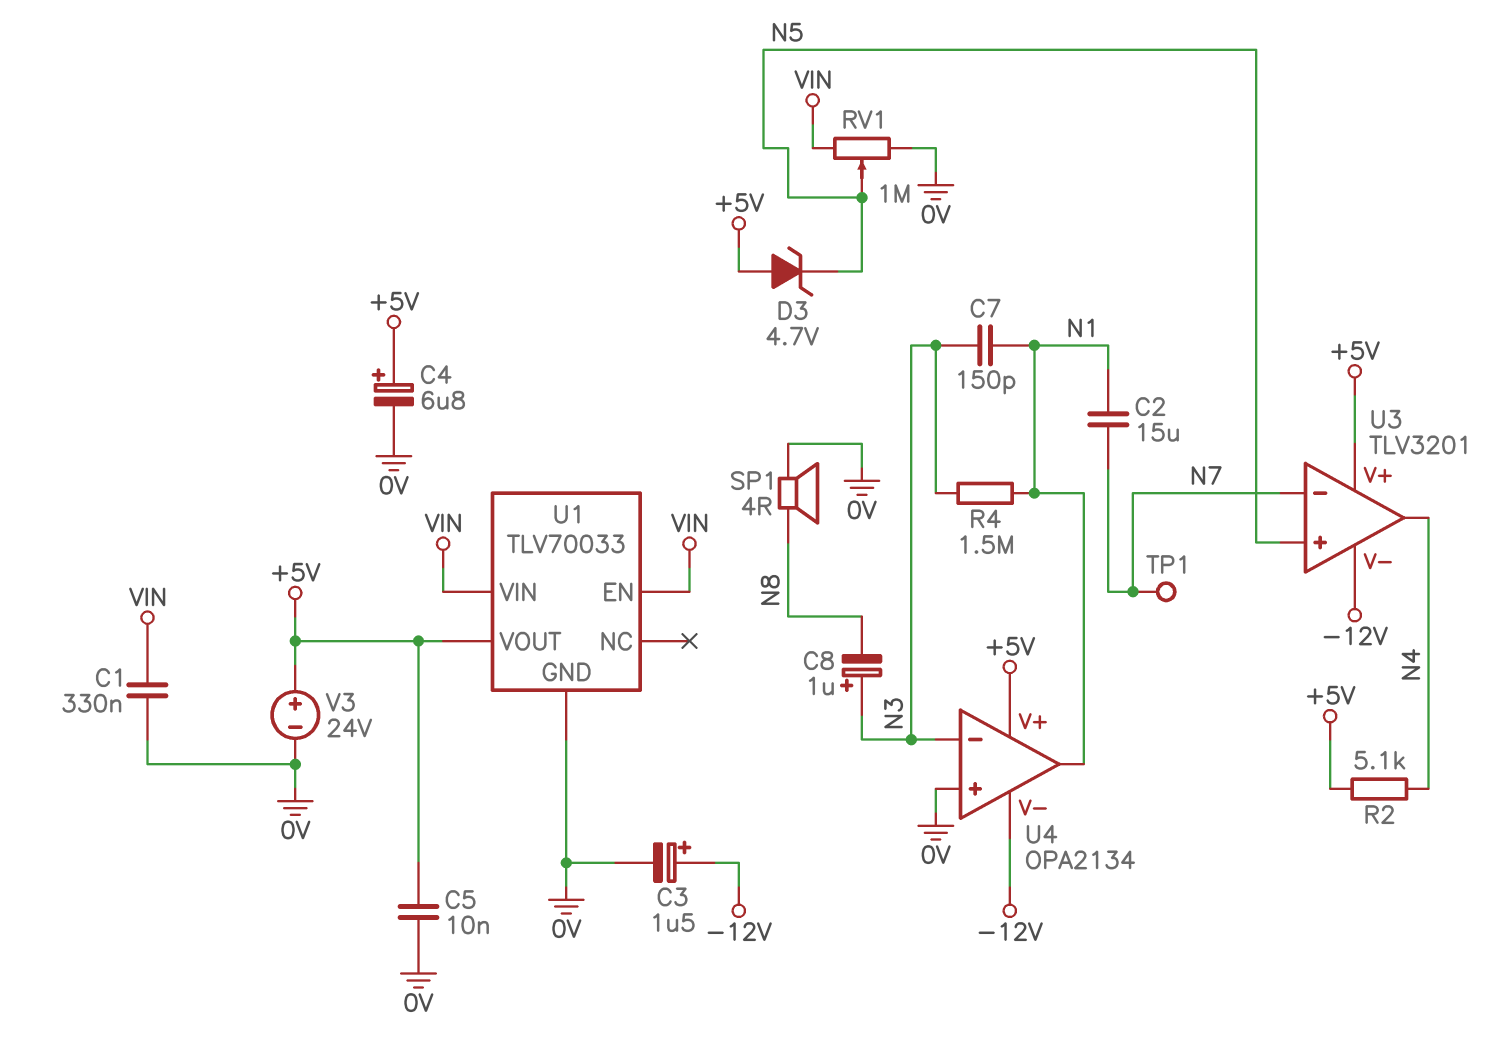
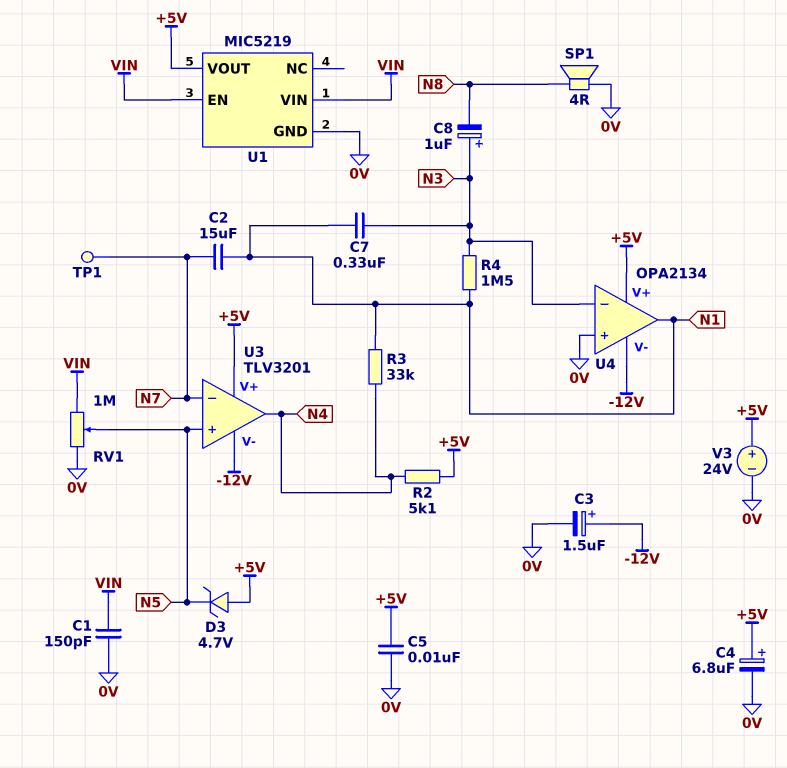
C1: 330nF (0V, VIN) -> 150pF (0V, VIN)
C7: 150pF (N1, N3) -> 330nF (N1, N3)
R3: none -> 33k (N1, N4)
U1: TLV70033 -> MIC5219

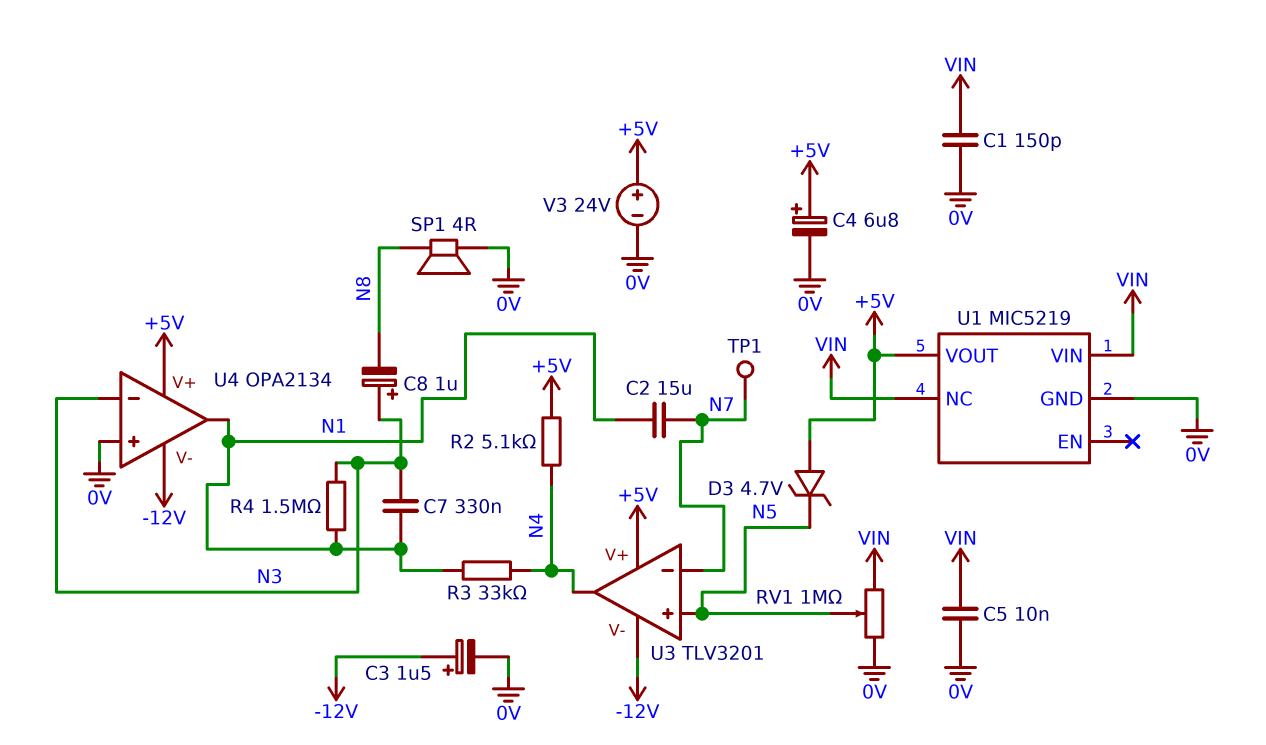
C5: 10nF (+5V, 0V) -> 10nF (0V, VIN)
U1 pin EN: VIN -> none
U1 pin NC: none -> VIN

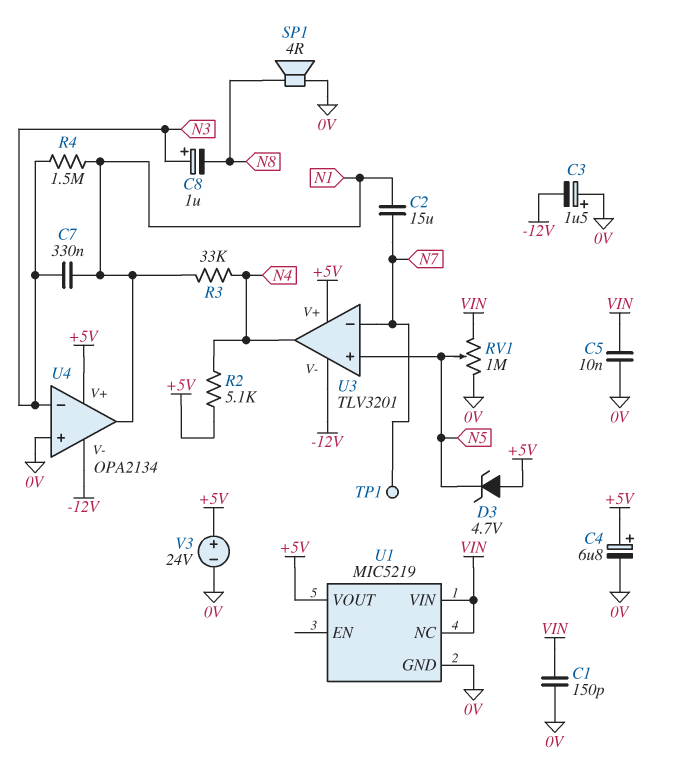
C3: 1.5uF (plus -12V, minus 0V) -> 1.5uF (plus 0V, minus -12V)

